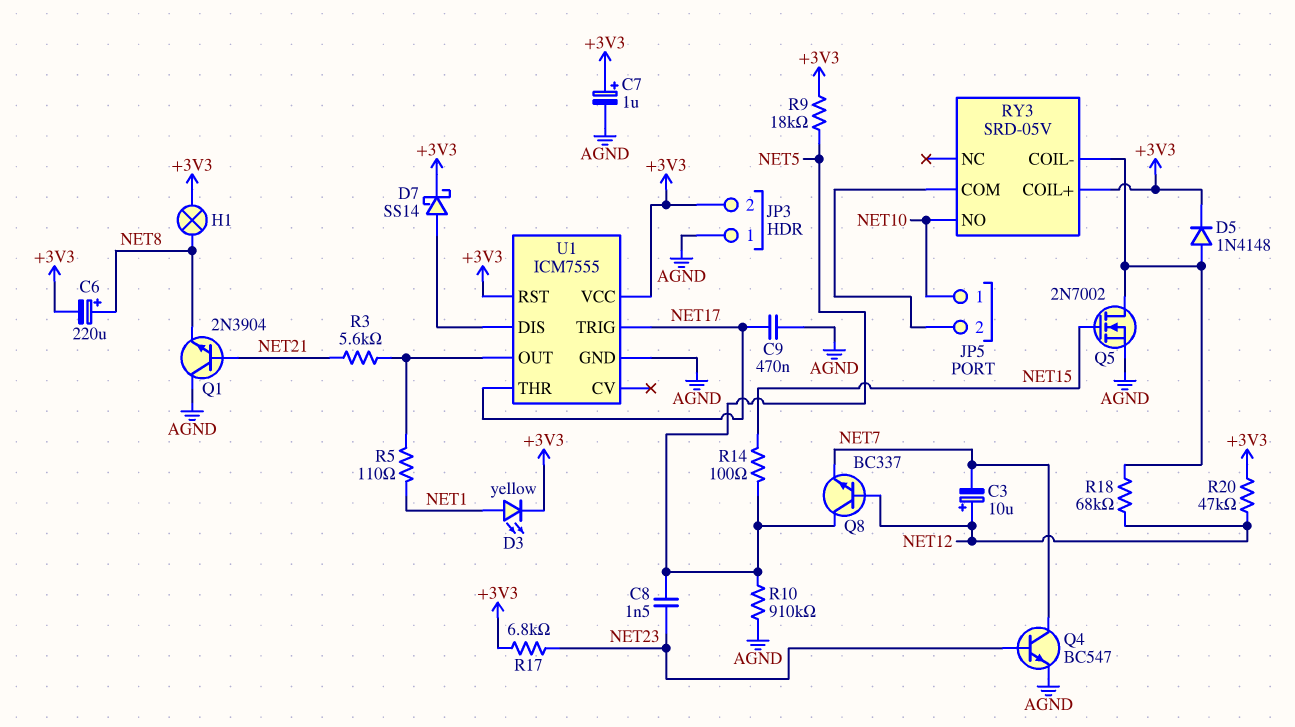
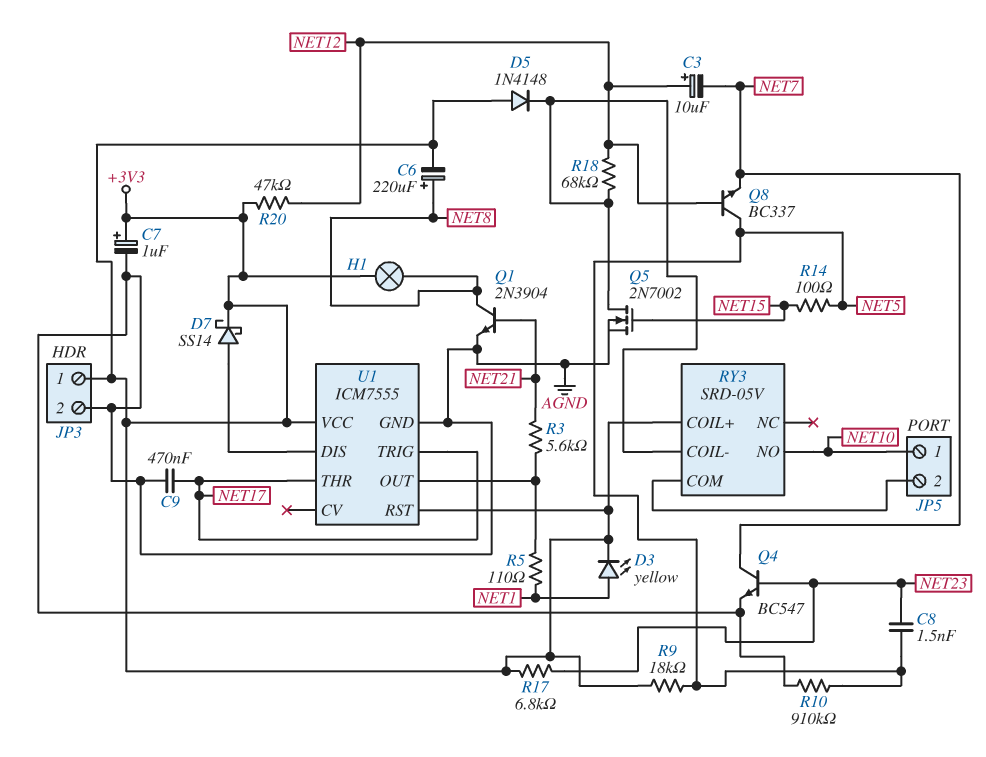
D5: diode 1N4148 (A RY3/COIL-, K +3V3) -> diode 1N4148 (A +3V3, K RY3/COIL-)
JP3 pin 1: AGND -> +3V3
JP3 pin 2: +3V3 -> AGND
Q1: NPN 2N3904 (B NET21, C AGND, E NET8) -> NPN 2N3904 (B NET21, C NET8, E AGND)

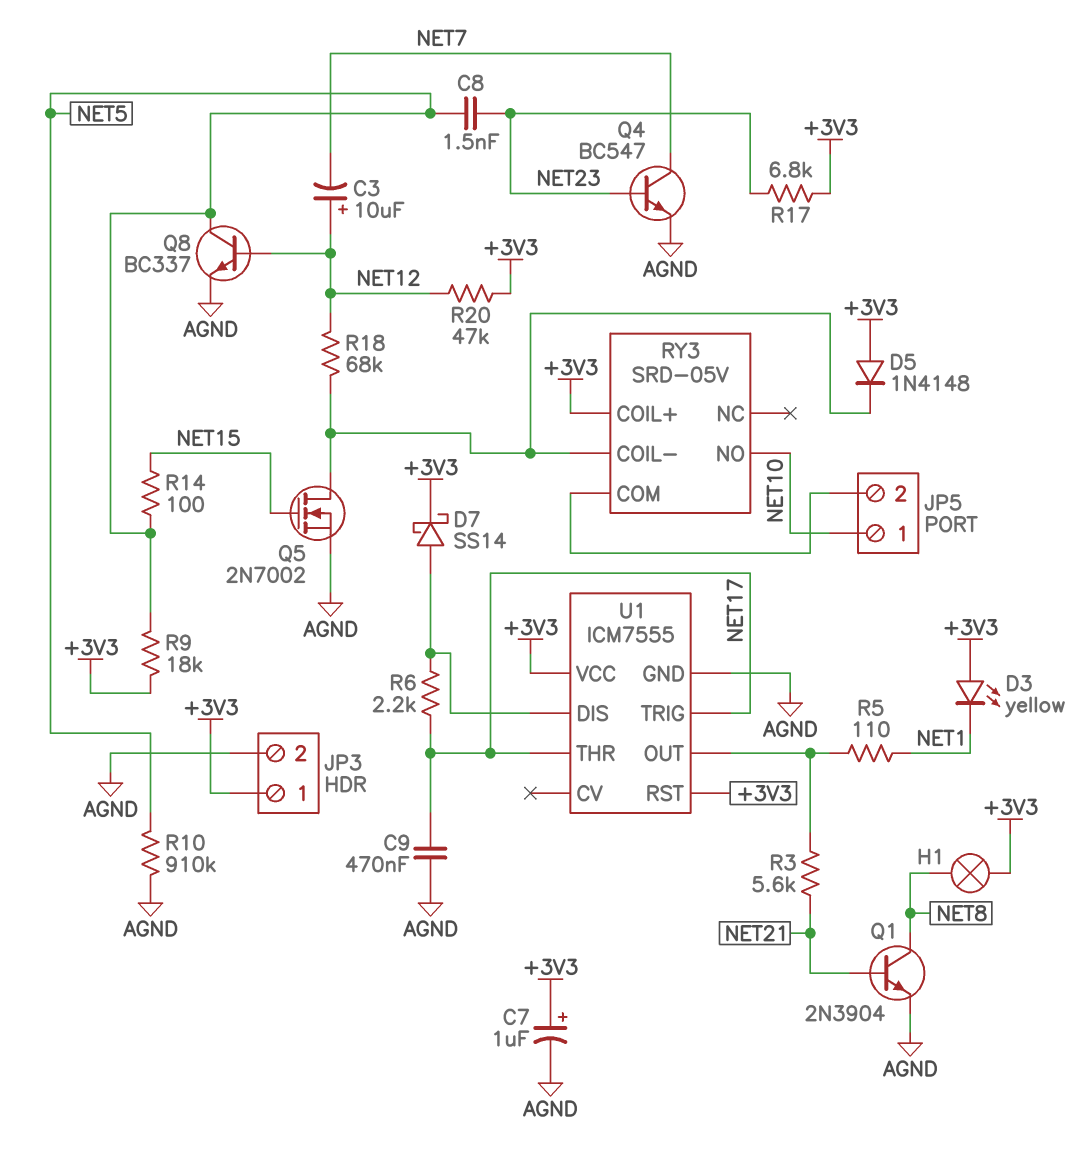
C6: 220uF (plus NET8, minus +3V3) -> none
D3: LED yellow (A NET1, K +3V3) -> LED yellow (A +3V3, K NET1)
Q8: NPN BC337 (B NET12, C NET5, E NET7) -> NPN BC337 (B NET12, C NET5, E AGND)
R6: none -> 2.2k (NET17, U1/DIS)

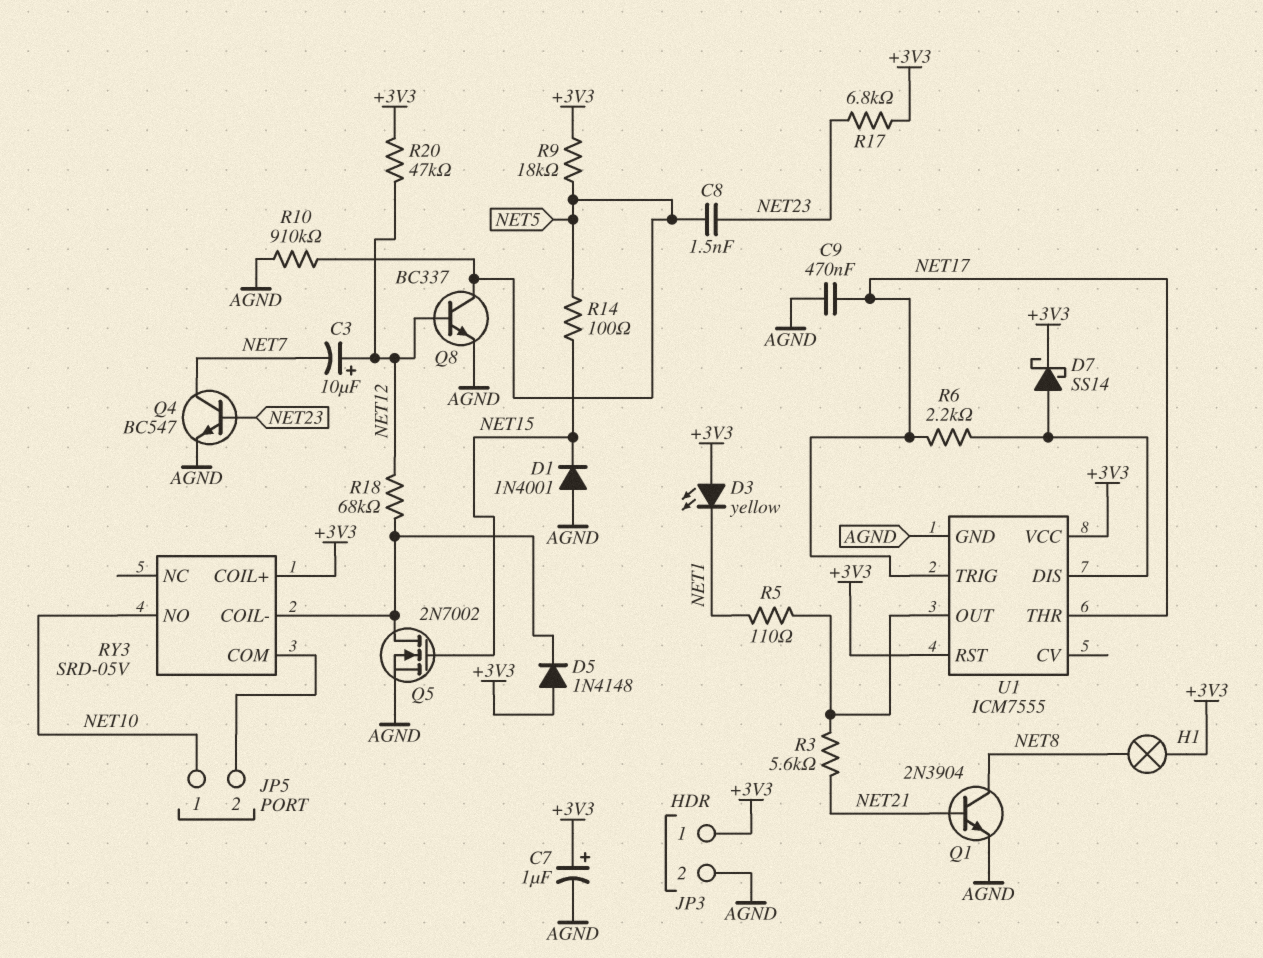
D1: none -> diode 1N4001 (A AGND, K NET15)

